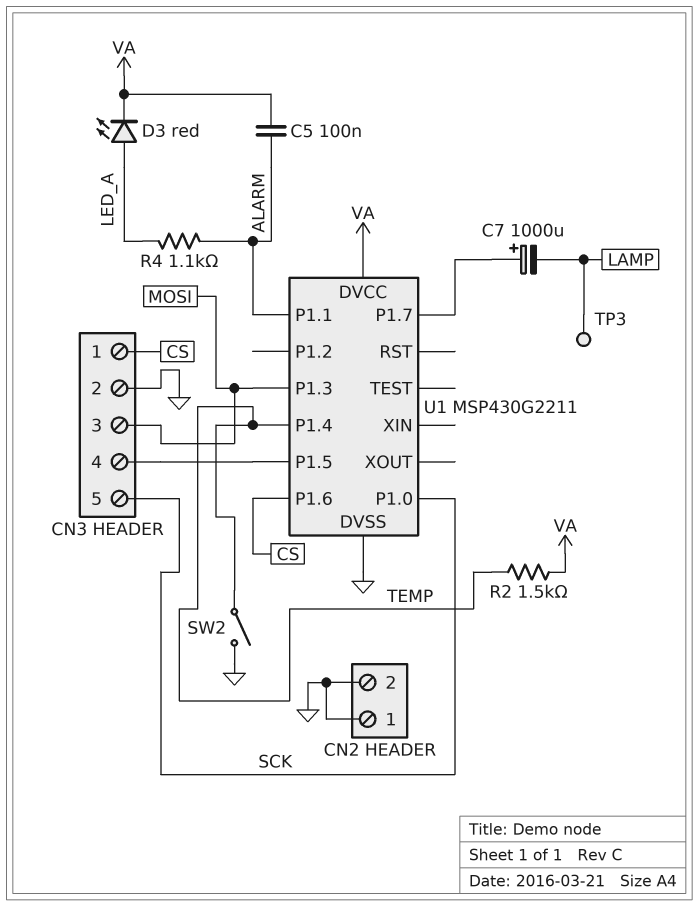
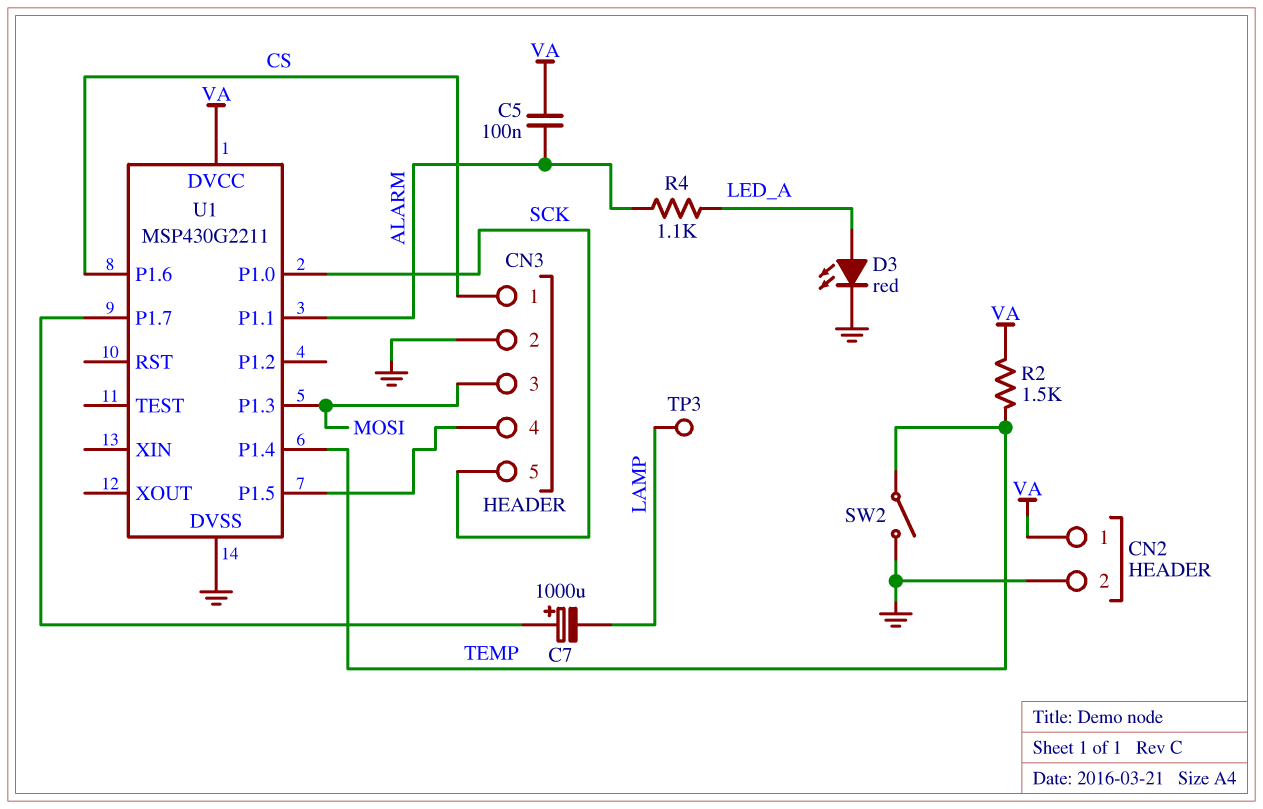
CN2 pin 1: GND -> VA
D3: LED red (A LED_A, K VA) -> LED red (A LED_A, K GND)

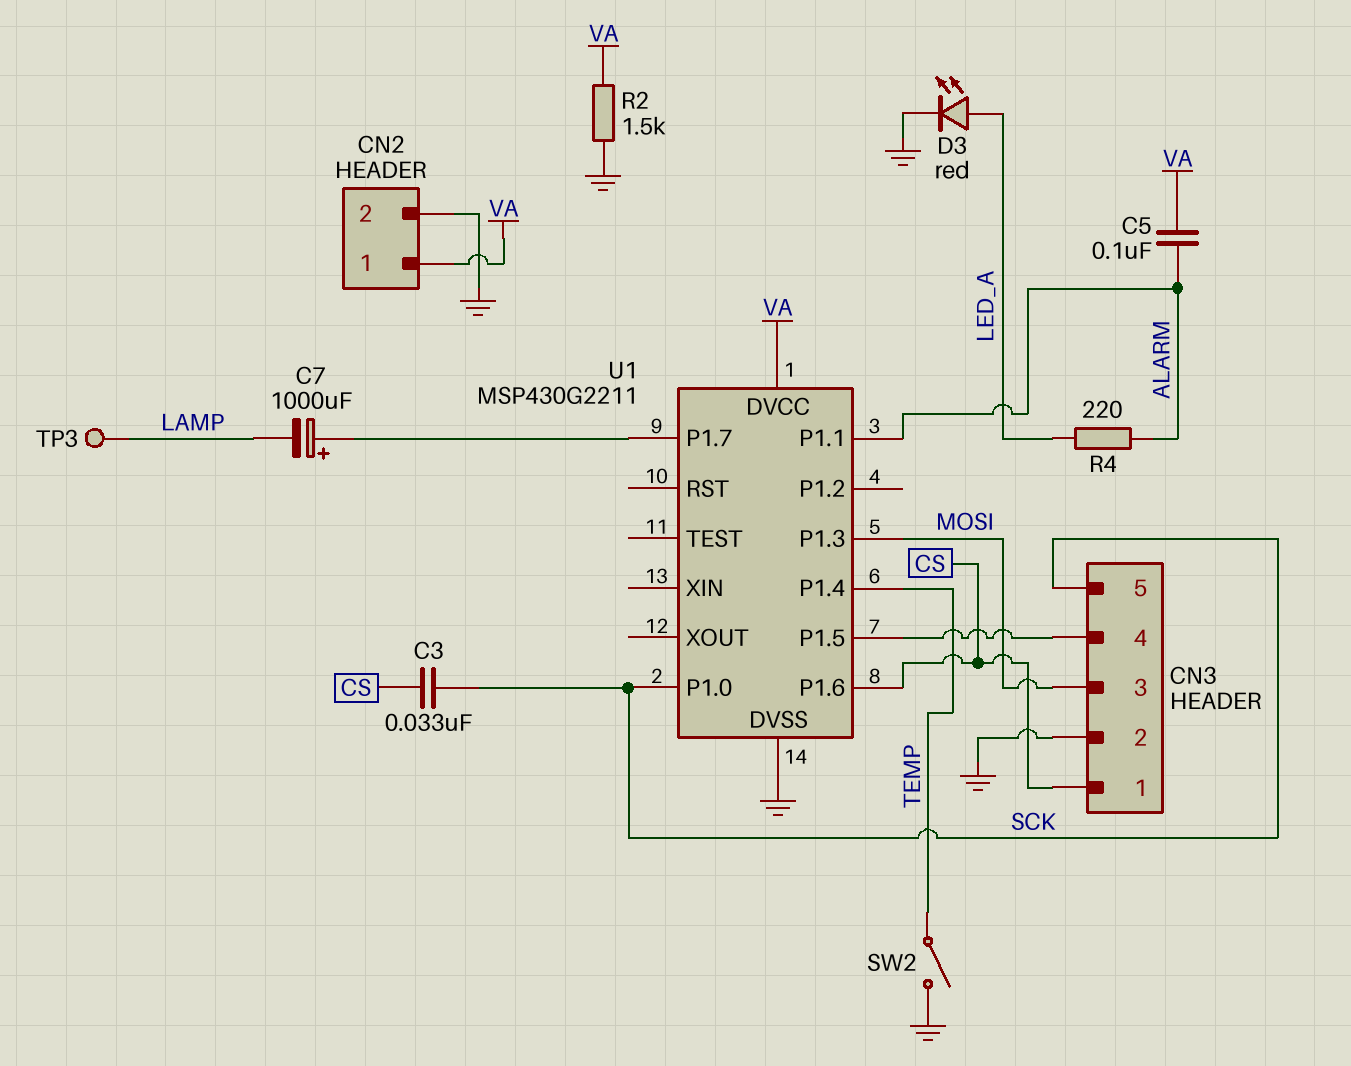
C3: none -> 33nF (CS, SCK)
R2: 1.5k (TEMP, VA) -> 1.5k (GND, VA)
R4: 1.1k (ALARM, LED_A) -> 220 (ALARM, LED_A)

